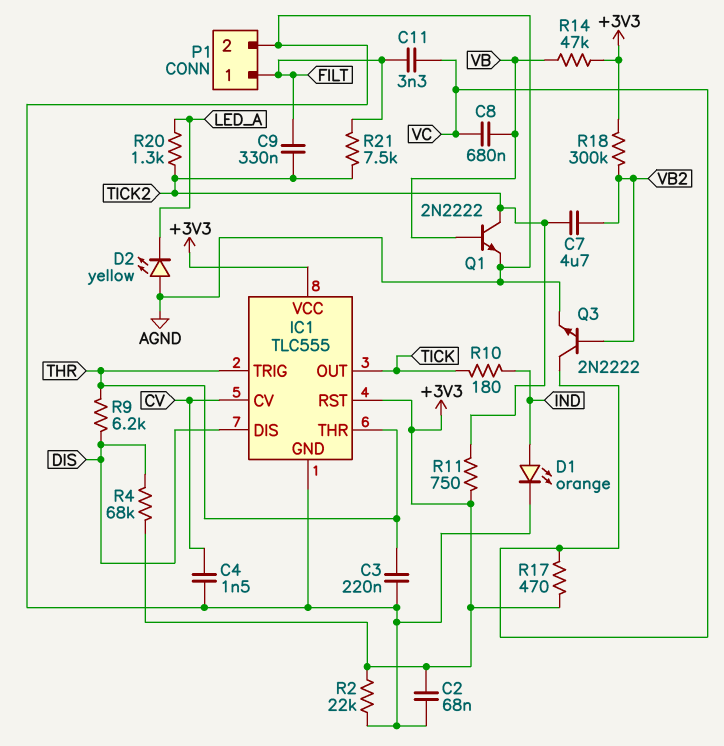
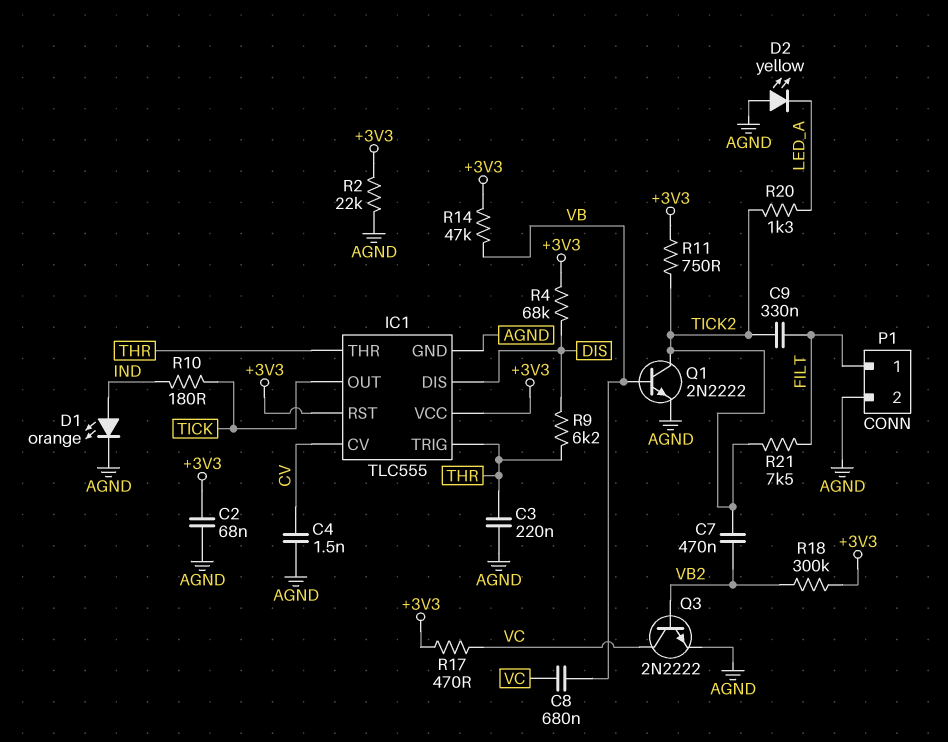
C7: 4.7uF (TICK2, VB2) -> 470nF (TICK2, VB2)
C11: 3.3nF (FILT, VC) -> none

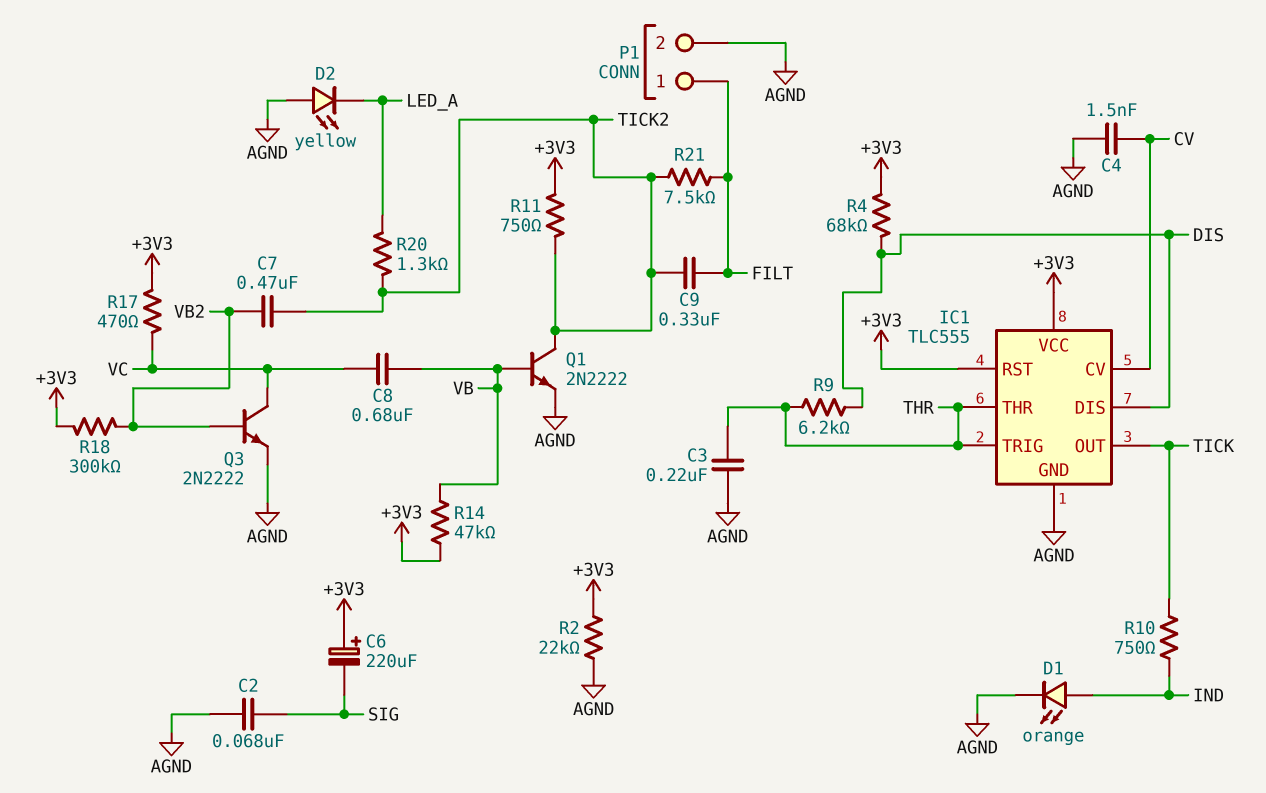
C2: 68nF (+3V3, AGND) -> 68nF (AGND, SIG)
C6: none -> 220uF (plus +3V3, minus SIG)
R10: 180 (IND, TICK) -> 750 (IND, TICK)

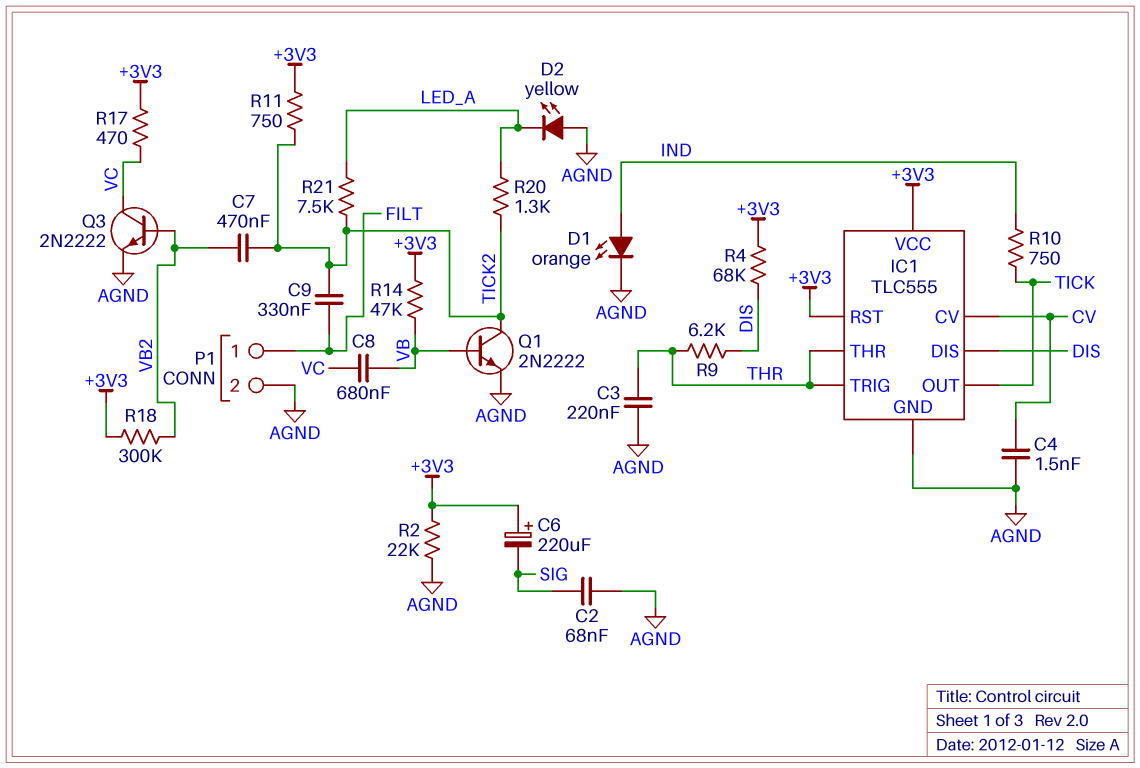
R21: 7.5k (FILT, TICK2) -> 7.5k (LED_A, TICK2)

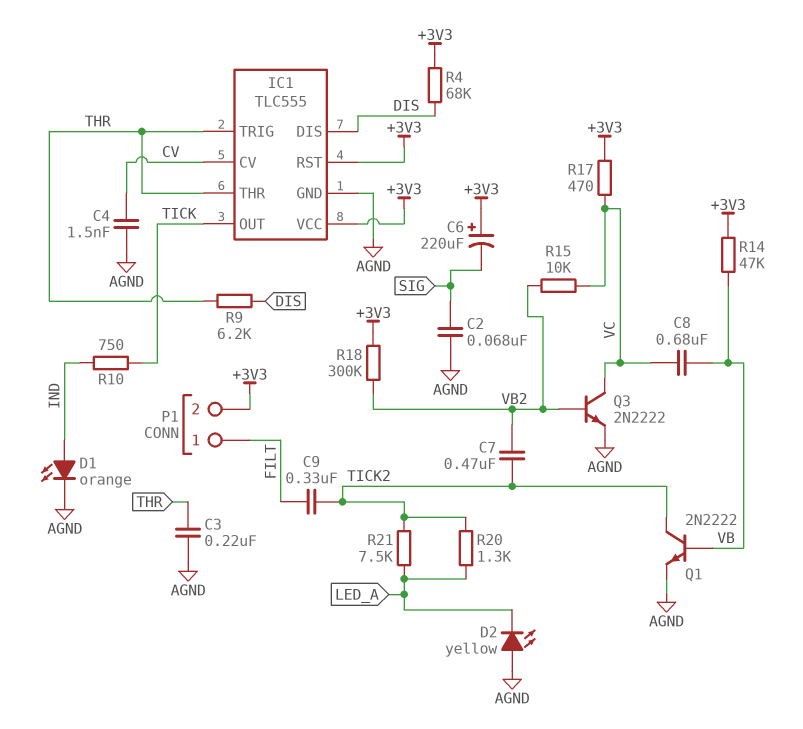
P1 pin 2: AGND -> +3V3
R2: 22k (+3V3, AGND) -> none
R11: 750 (+3V3, TICK2) -> none
R15: none -> 10k (VB2, VC)

